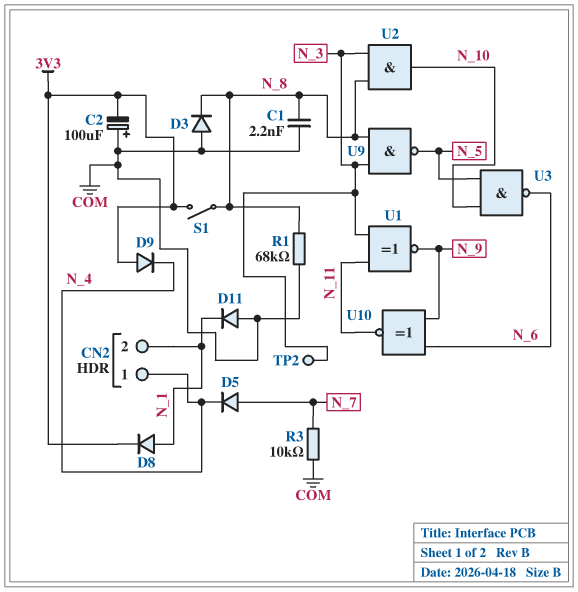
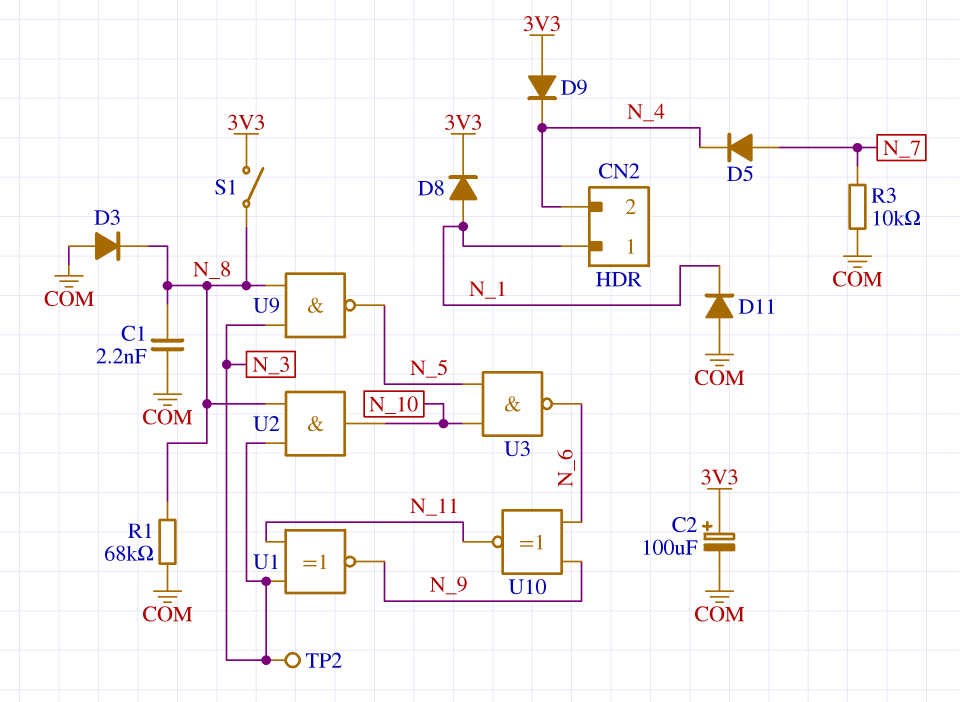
C2: 100uF (plus COM, minus 3V3) -> 100uF (plus 3V3, minus COM)
CN2 pin 1: N_4 -> N_1
CN2 pin 2: N_1 -> N_4

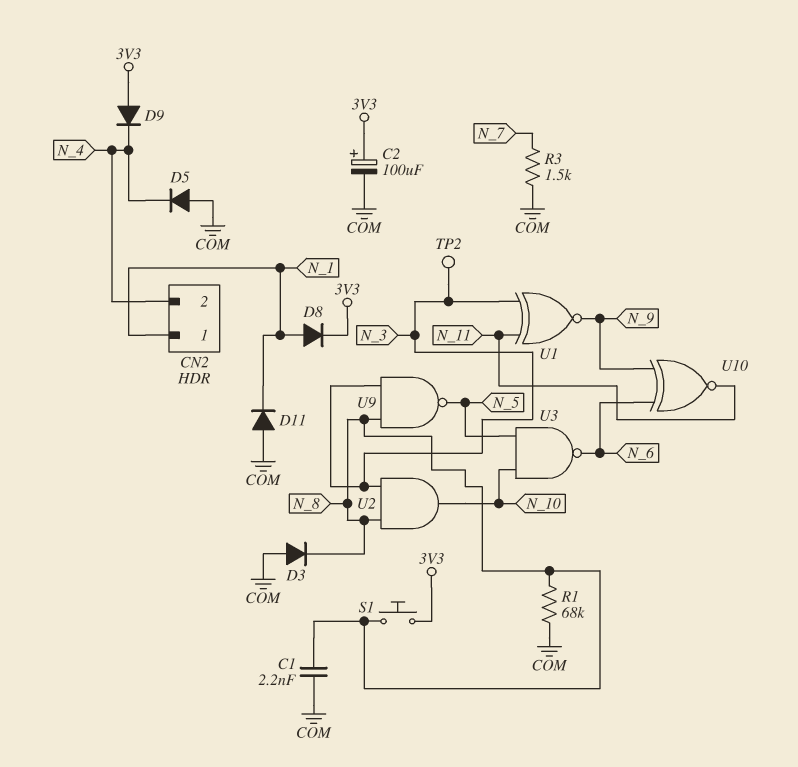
D5: diode (A N_7, K N_4) -> diode (A COM, K N_4)
R3: 10k (COM, N_7) -> 1.5k (COM, N_7)
S1: switch (3V3, N_8) -> button (3V3, N_8)

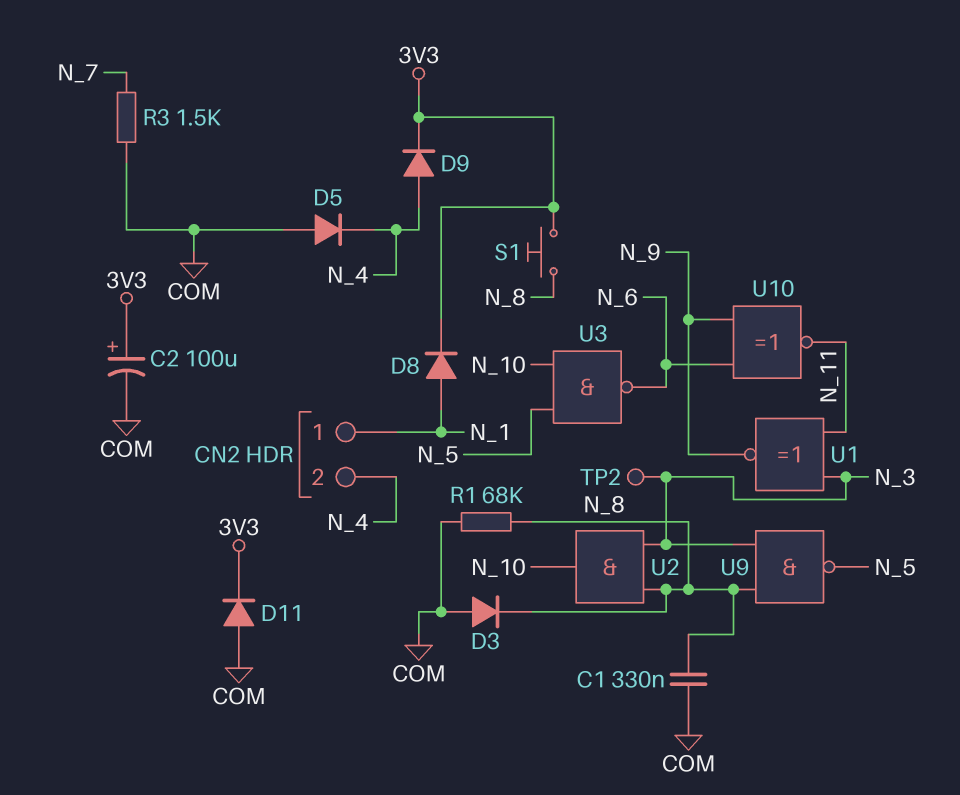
C1: 2.2nF (COM, N_8) -> 330nF (COM, N_8)
D9: diode (A 3V3, K N_4) -> diode (A N_4, K 3V3)
D11: diode (A COM, K N_1) -> diode (A COM, K 3V3)

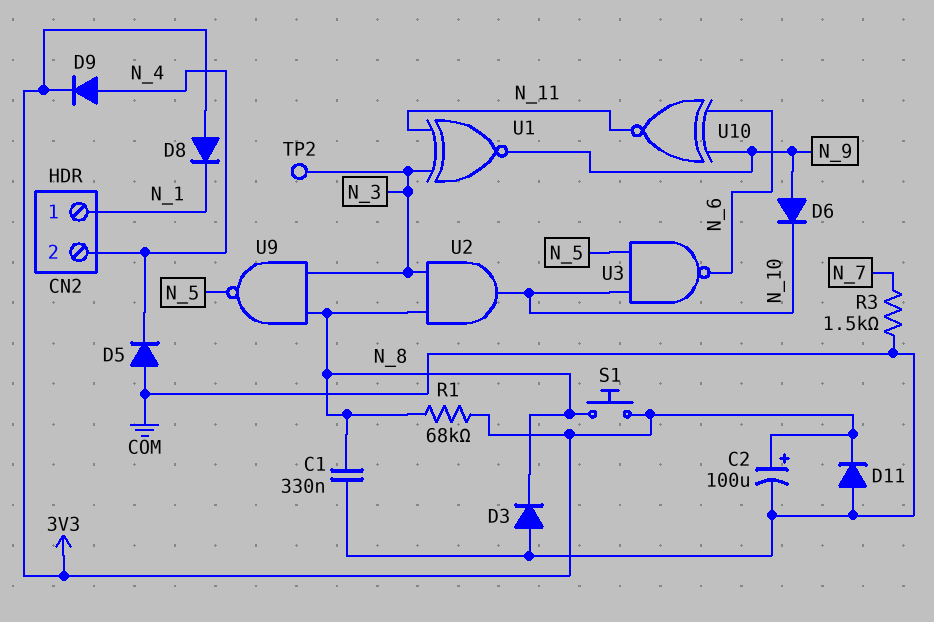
D6: none -> diode (A N_9, K N_10)
D8: diode (A N_1, K 3V3) -> diode (A 3V3, K N_1)
R1: 68k (COM, N_8) -> 68k (3V3, N_8)

